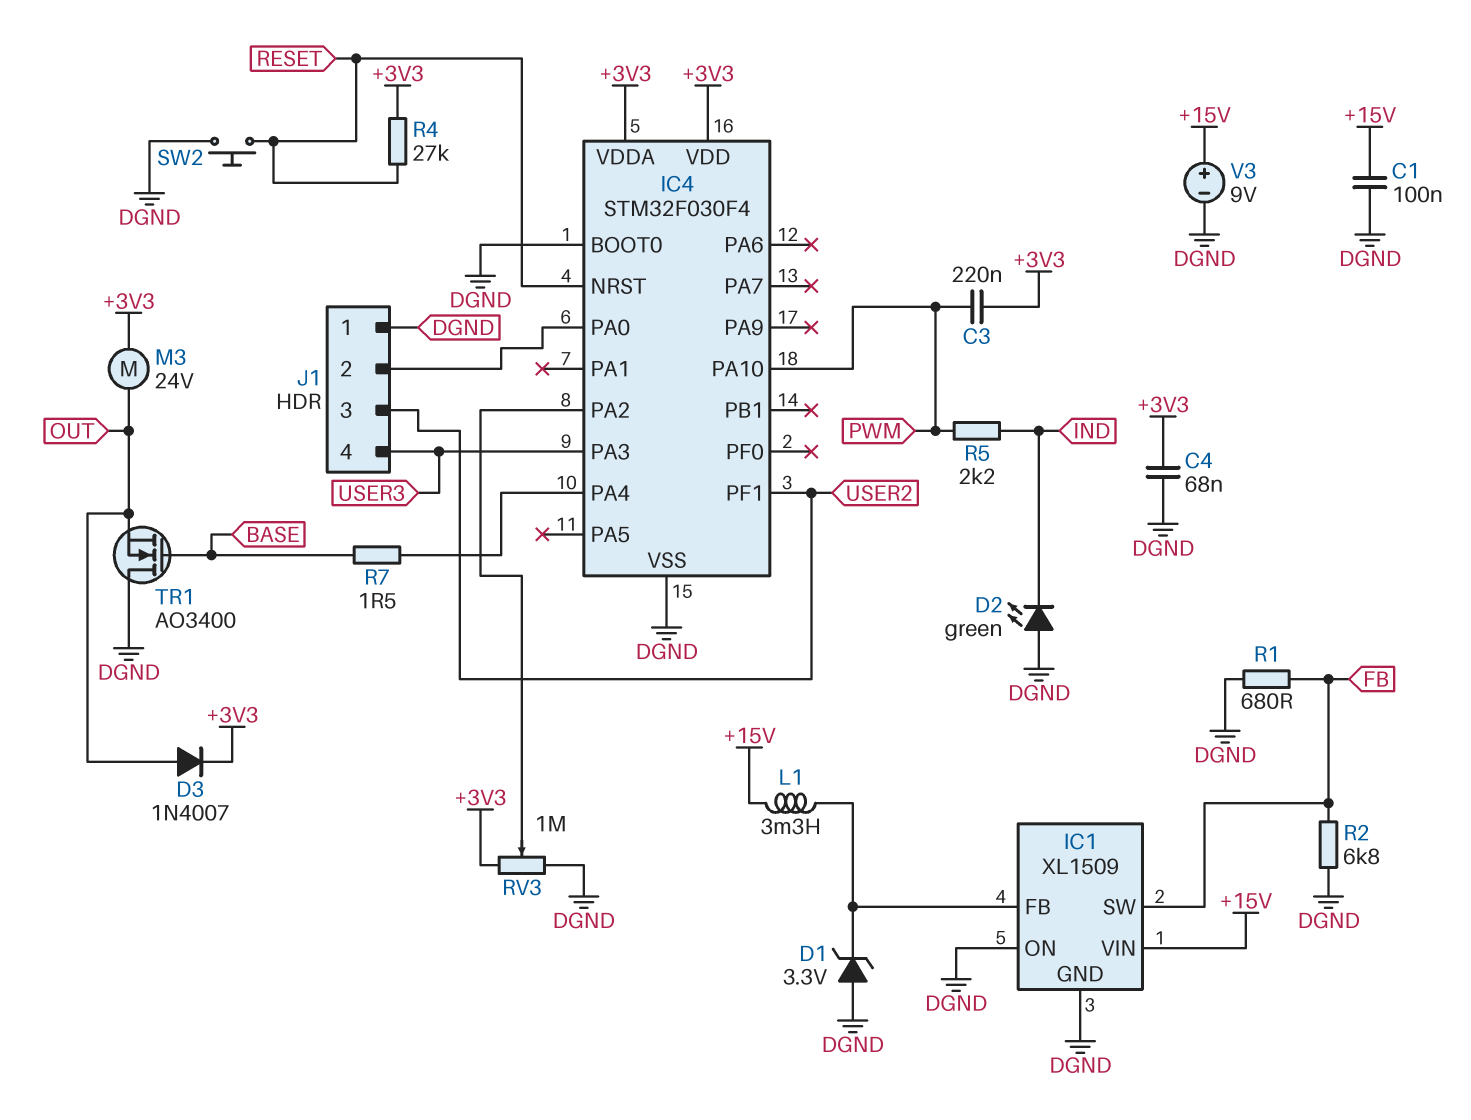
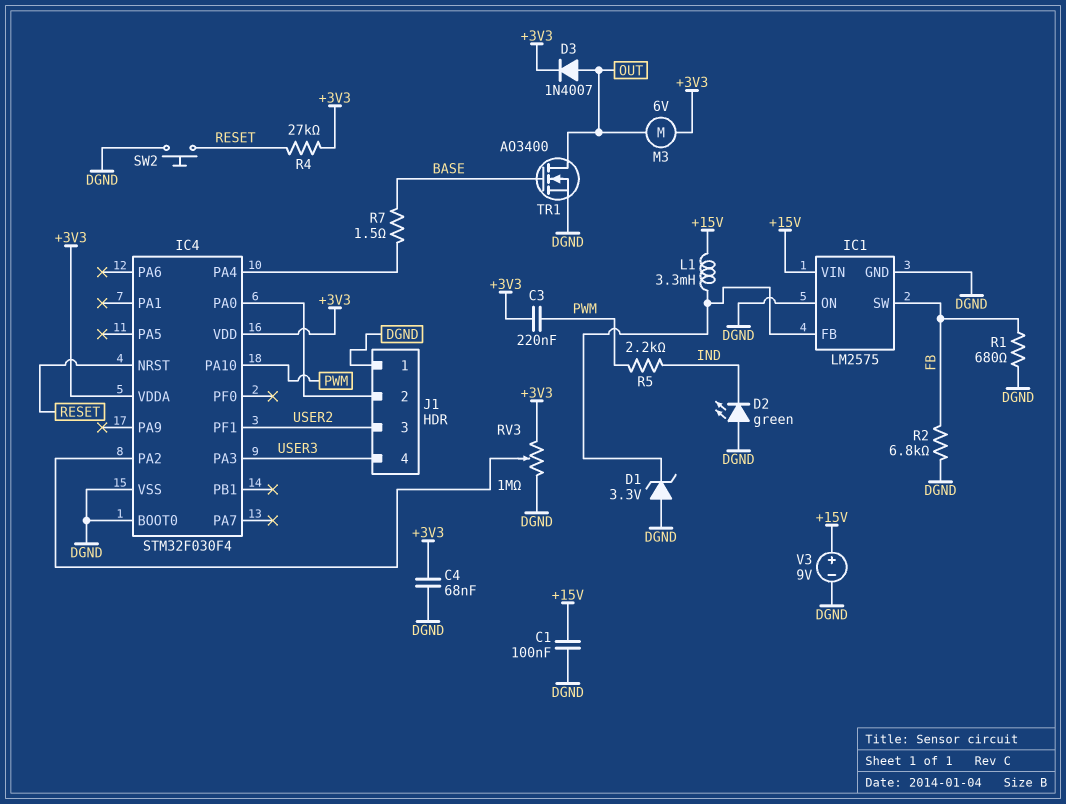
IC1: XL1509 -> LM2575
M3: motor 24V (+3V3, OUT) -> motor 6V (+3V3, OUT)
TR1: NMOS AO3400 (G BASE, D DGND, S OUT) -> NMOS AO3400 (G BASE, D OUT, S DGND)

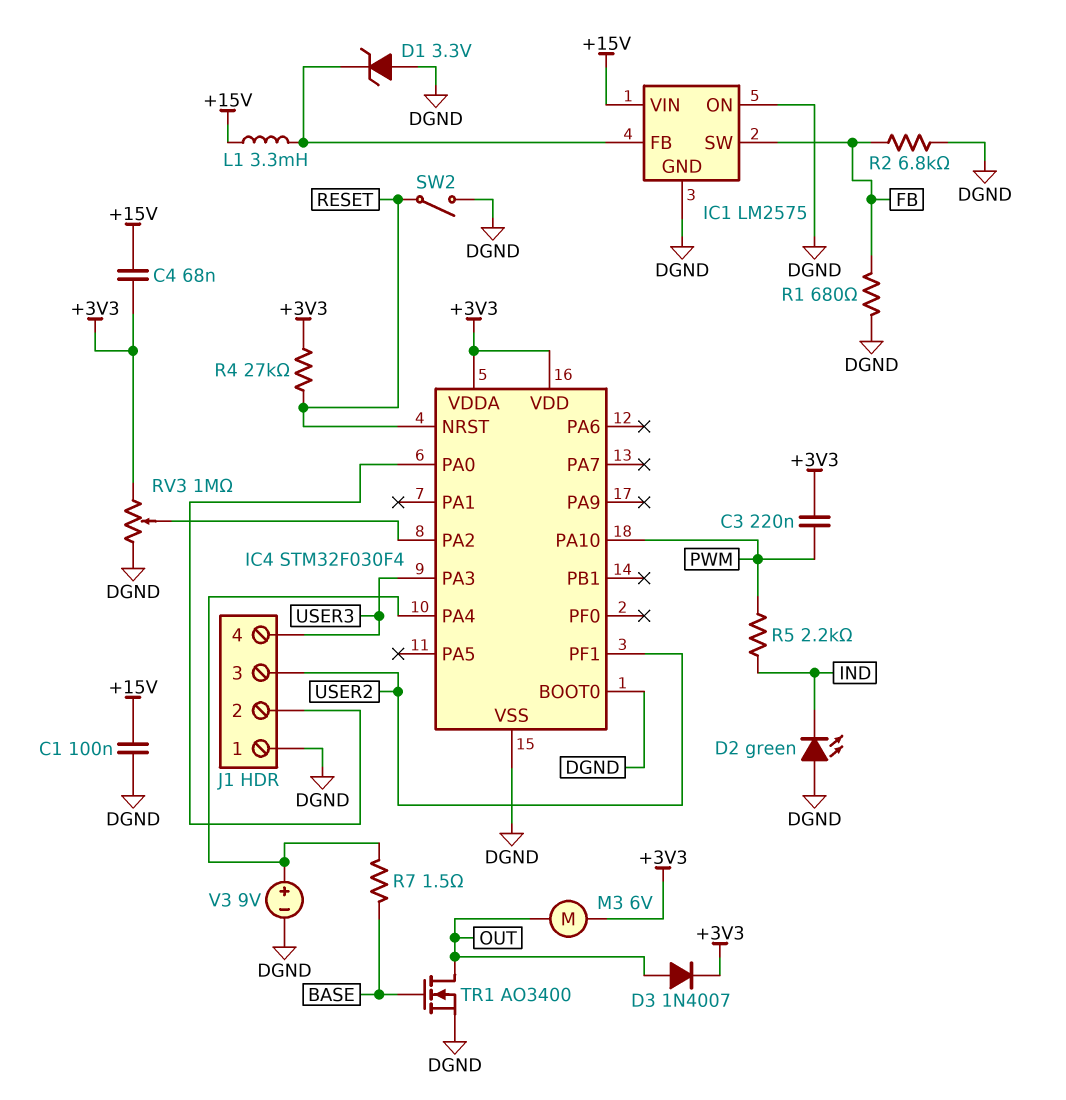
C4: 68nF (+3V3, DGND) -> 68nF (+3V3, +15V)
SW2: button (DGND, RESET) -> switch (DGND, RESET)
V3: 9V (plus +15V, minus DGND) -> 9V (plus IC4/PA4, minus DGND)

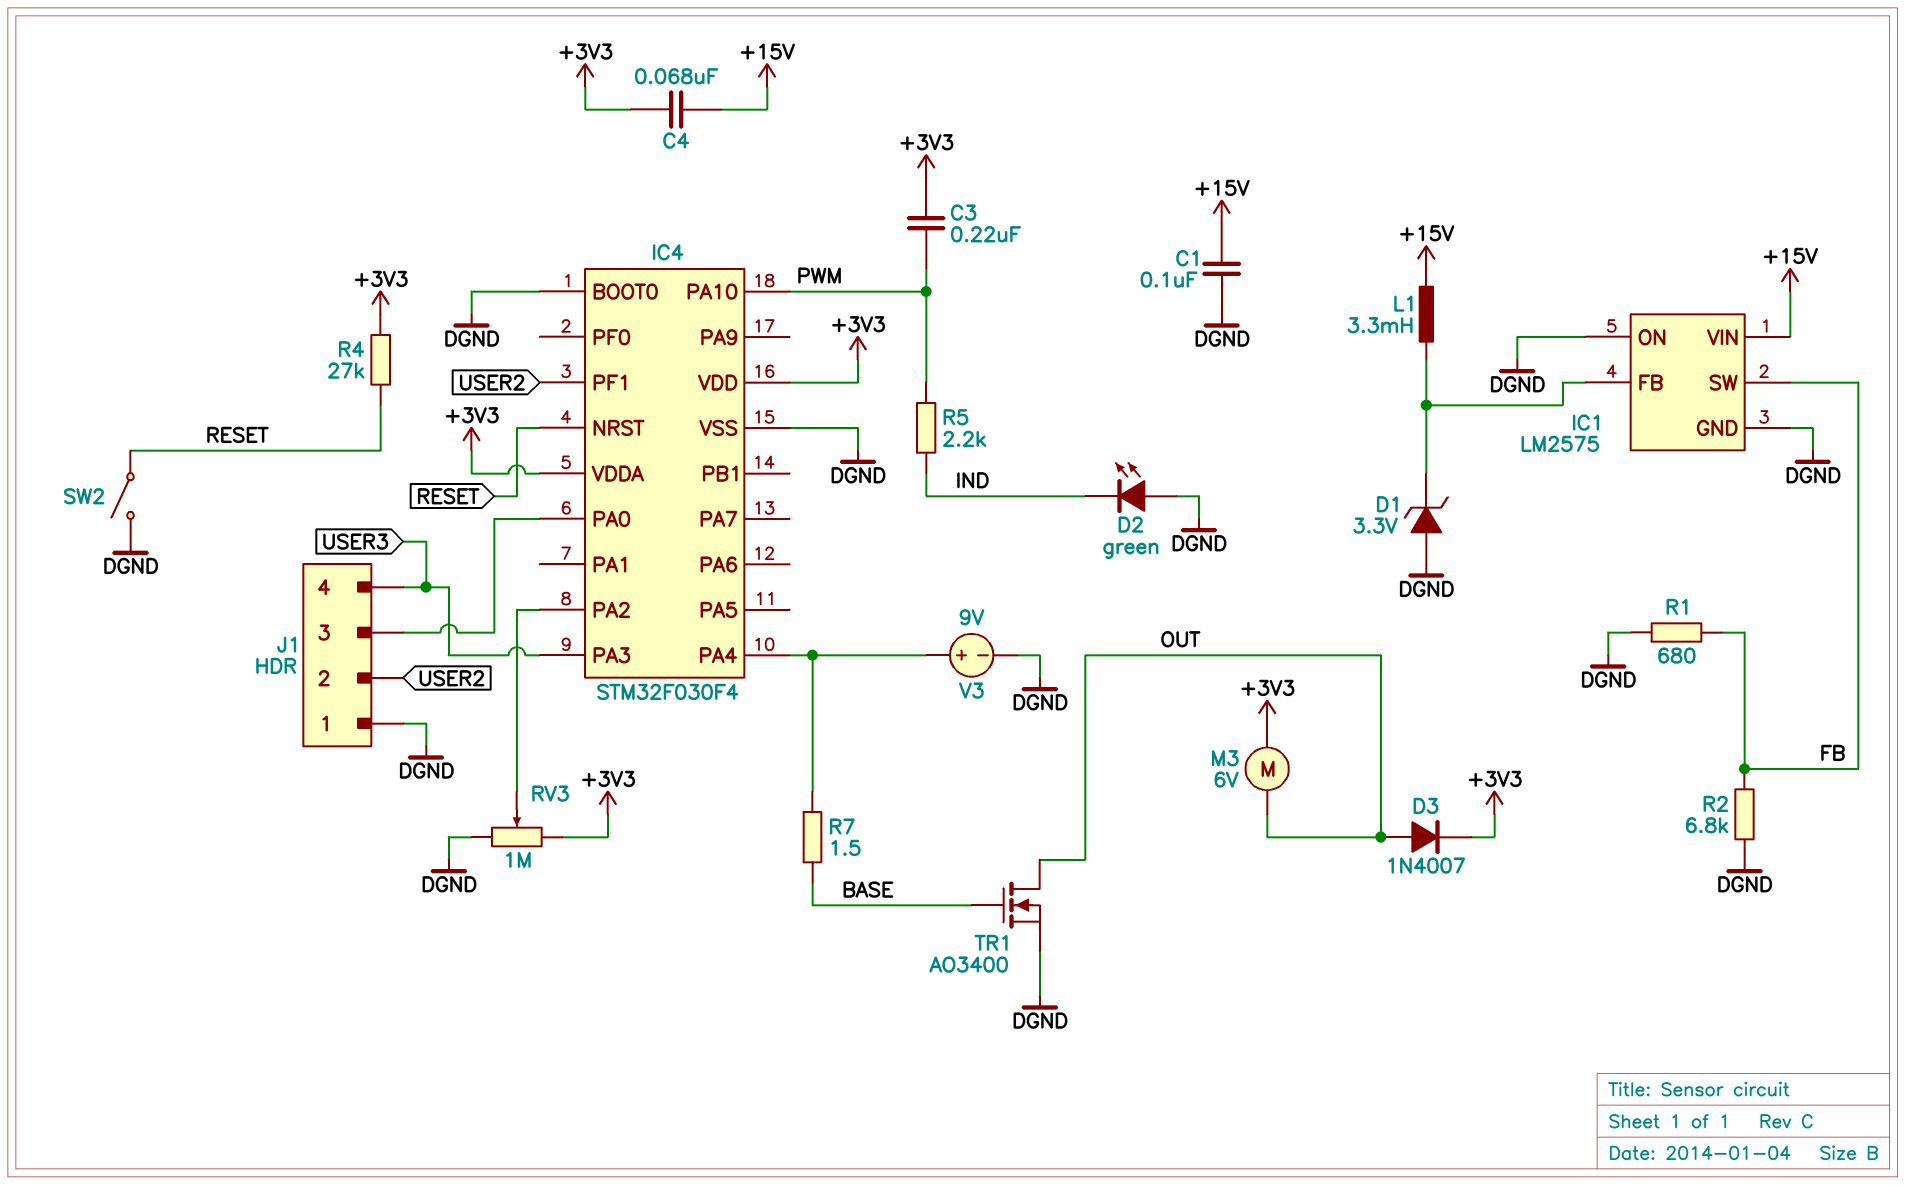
J1 pin 2: IC4/PA0 -> USER2
J1 pin 3: USER2 -> IC4/PA0

